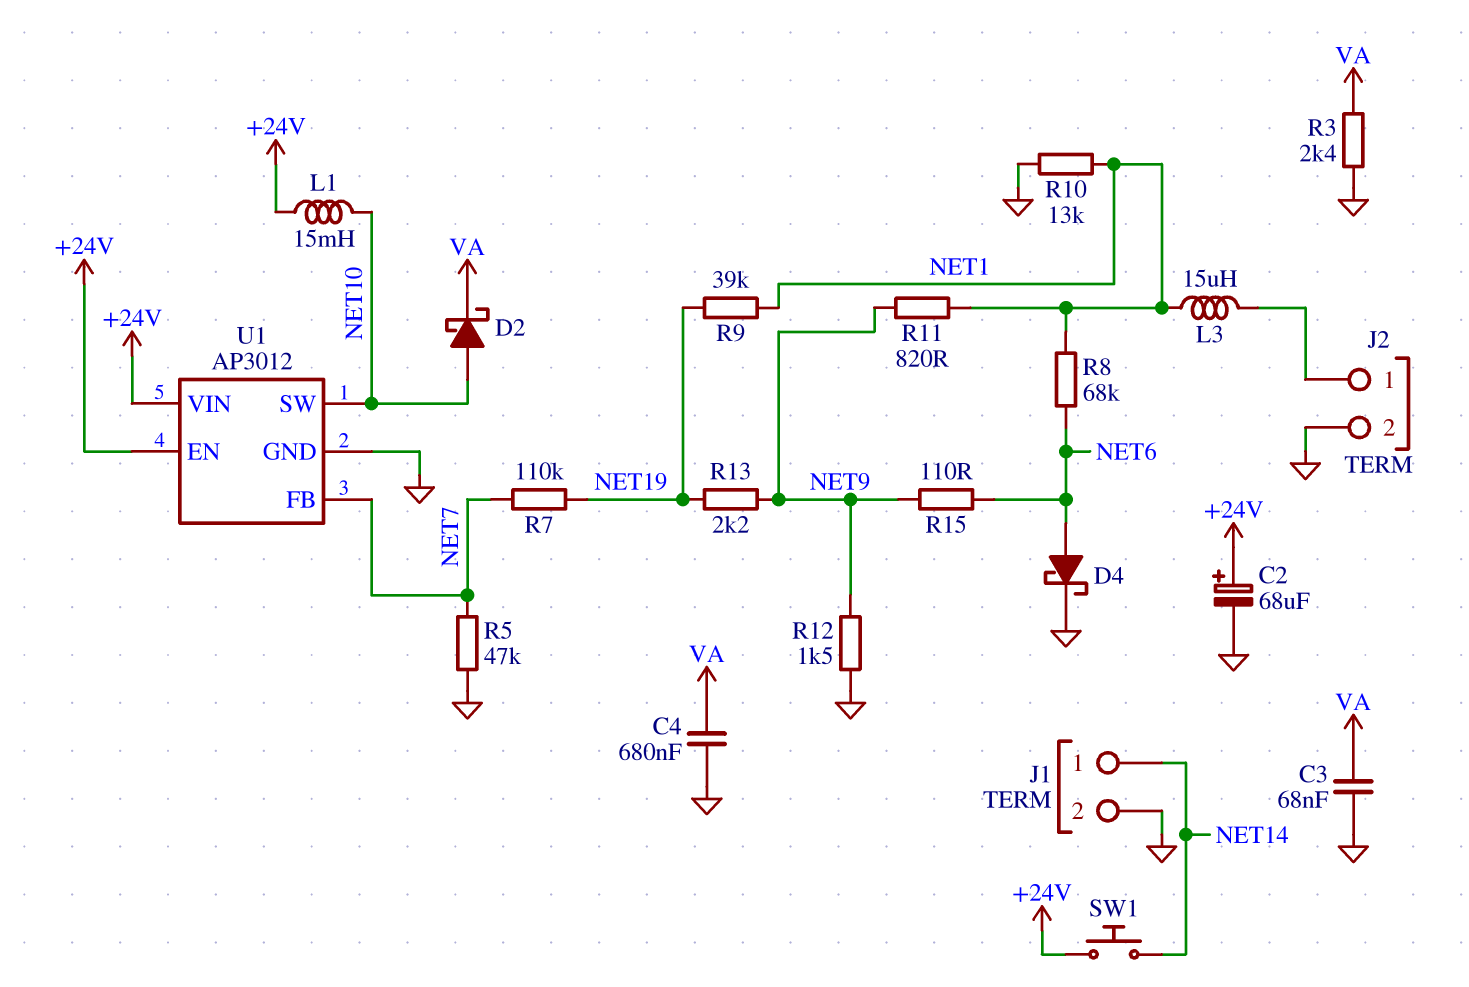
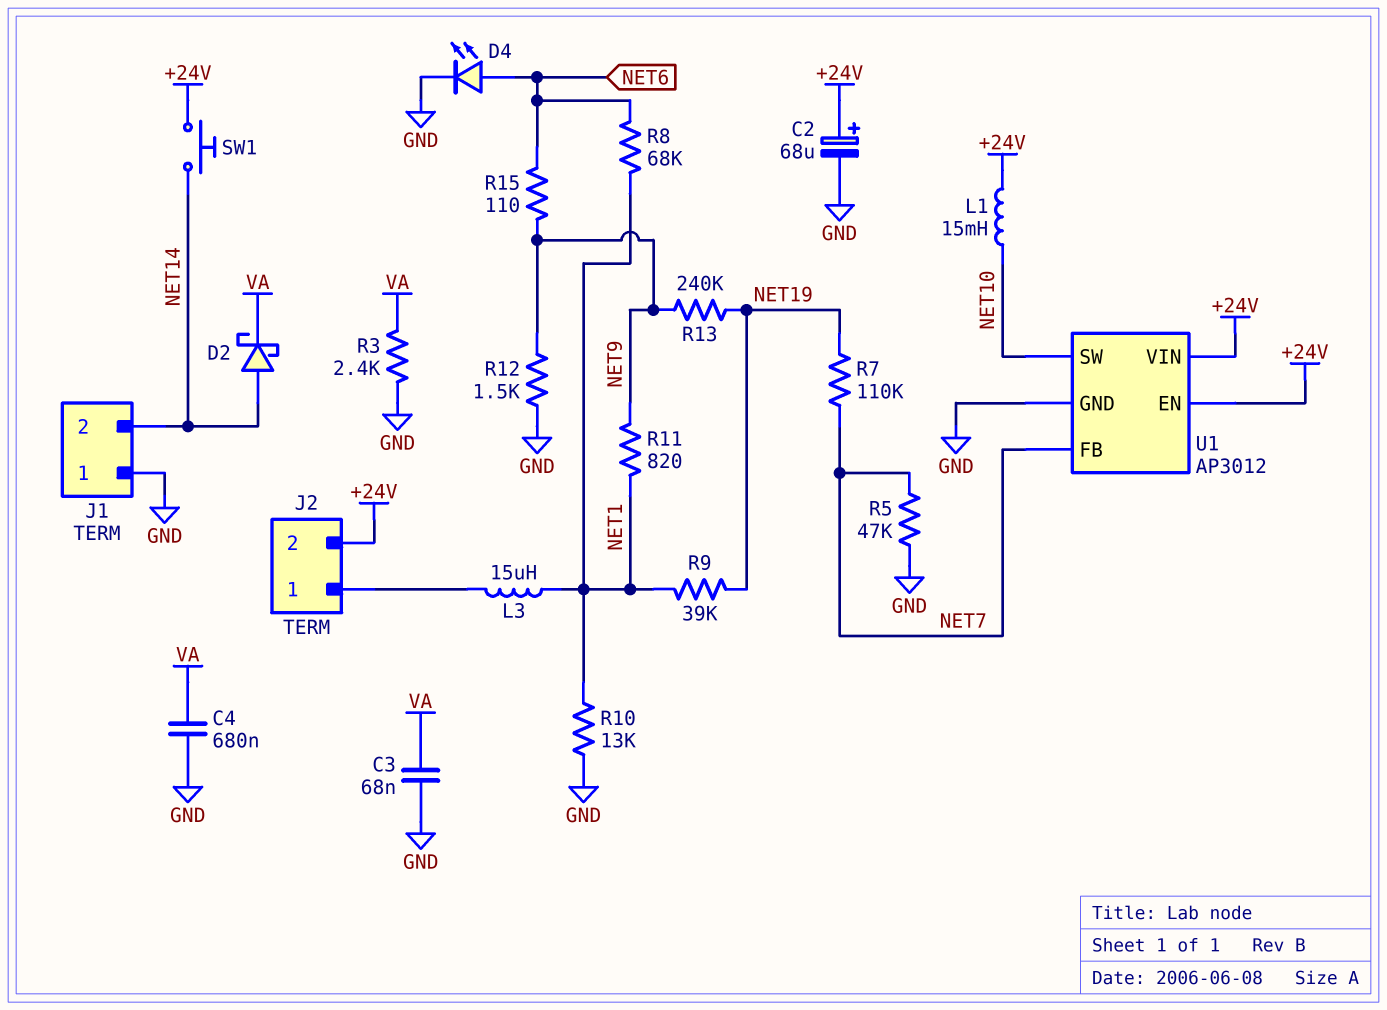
D2: schottky (A NET10, K VA) -> schottky (A NET14, K VA)
D4: schottky (A NET6, K GND) -> LED (A NET6, K GND)
J1 pin 1: NET14 -> GND
J1 pin 2: GND -> NET14
J2 pin 2: GND -> +24V
R13: 2.2k (NET9, NET19) -> 240k (NET9, NET19)

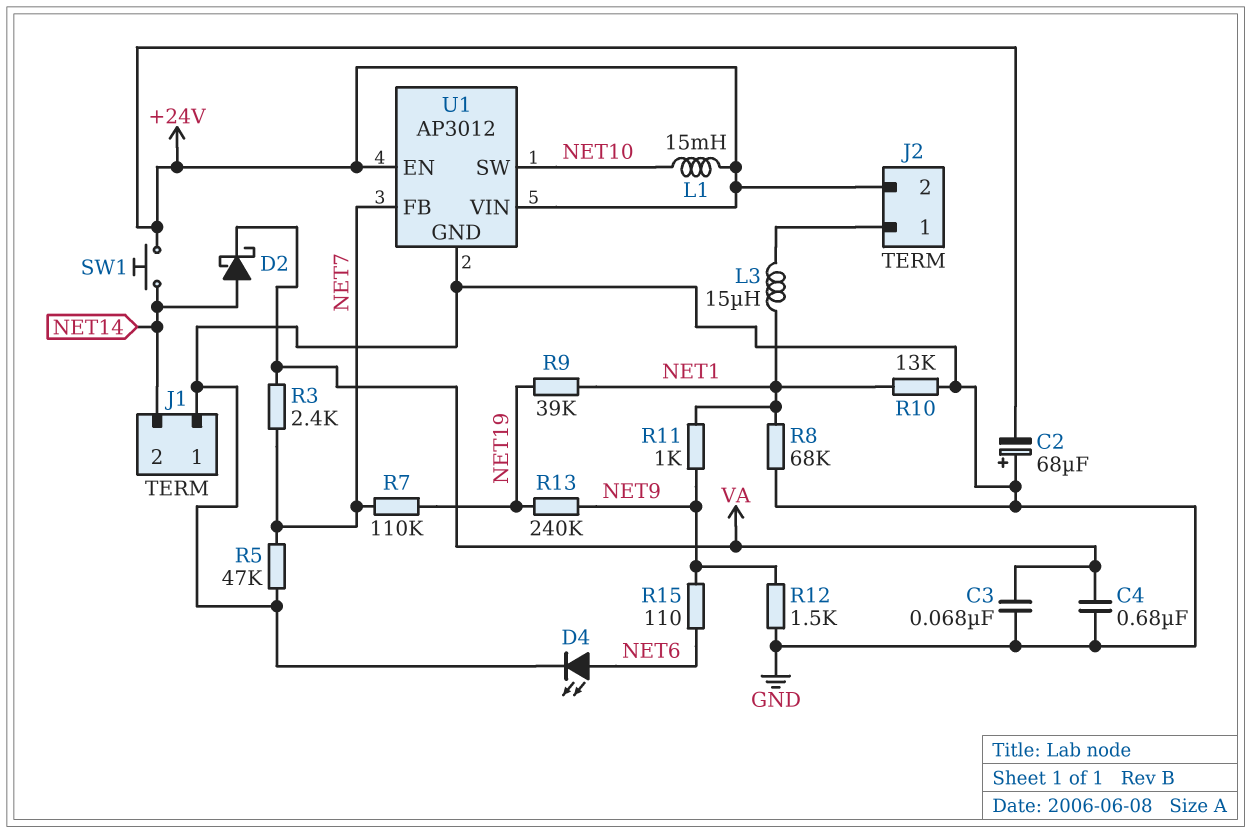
C2: 68uF (plus +24V, minus GND) -> 68uF (plus GND, minus +24V)
R3: 2.4k (GND, VA) -> 2.4k (NET7, VA)
R8: 68k (NET1, NET6) -> 68k (GND, NET1)
R11: 820 (NET1, NET9) -> 1k (NET1, NET9)

